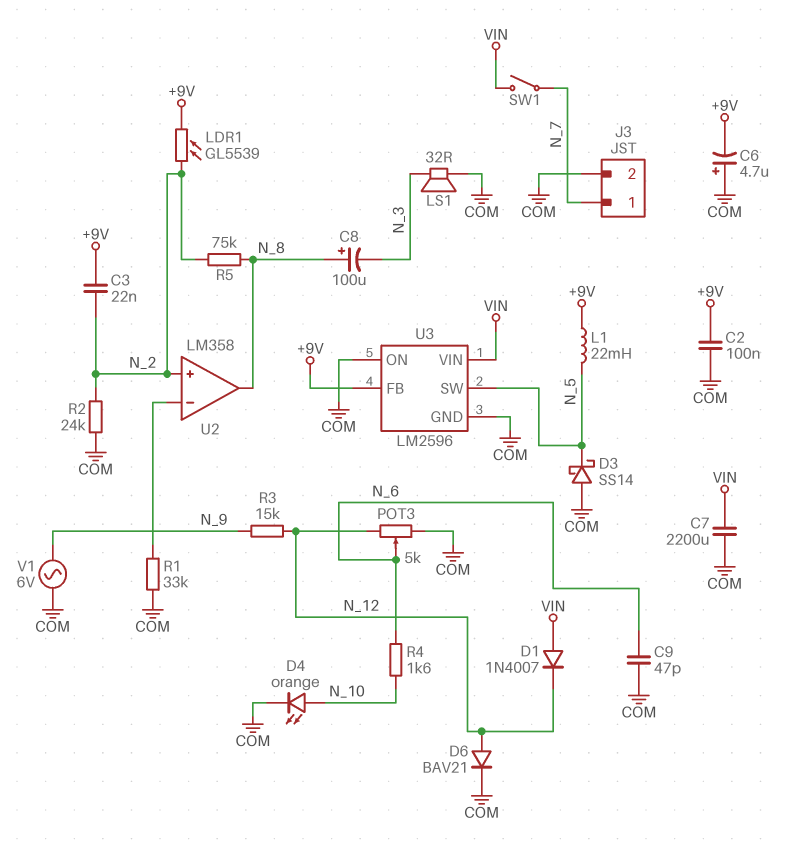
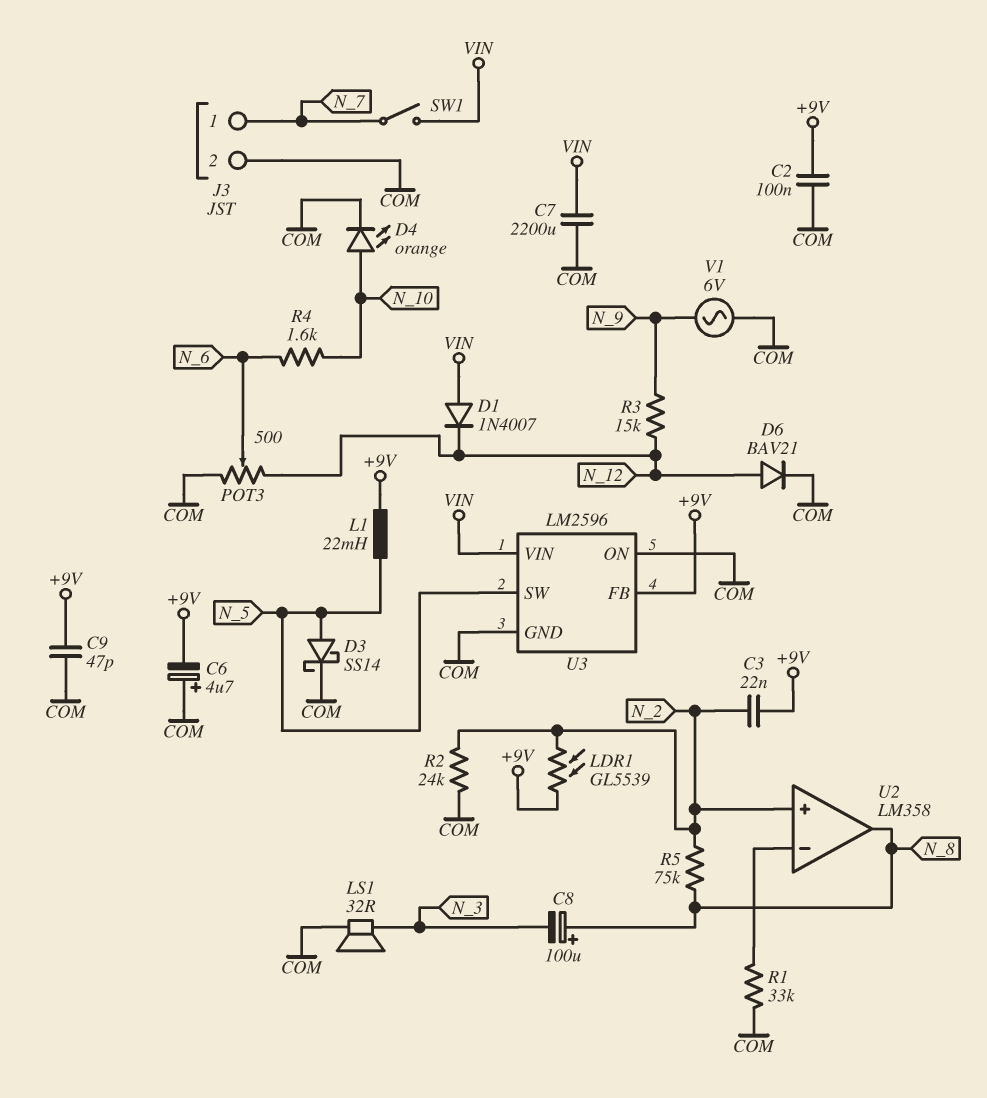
C9: 47pF (COM, N_6) -> 47pF (+9V, COM)
D3: schottky SS14 (A COM, K N_5) -> schottky SS14 (A N_5, K COM)
POT3: 5k (COM, N_12, wiper N_6) -> 500 (COM, N_12, wiper N_6)

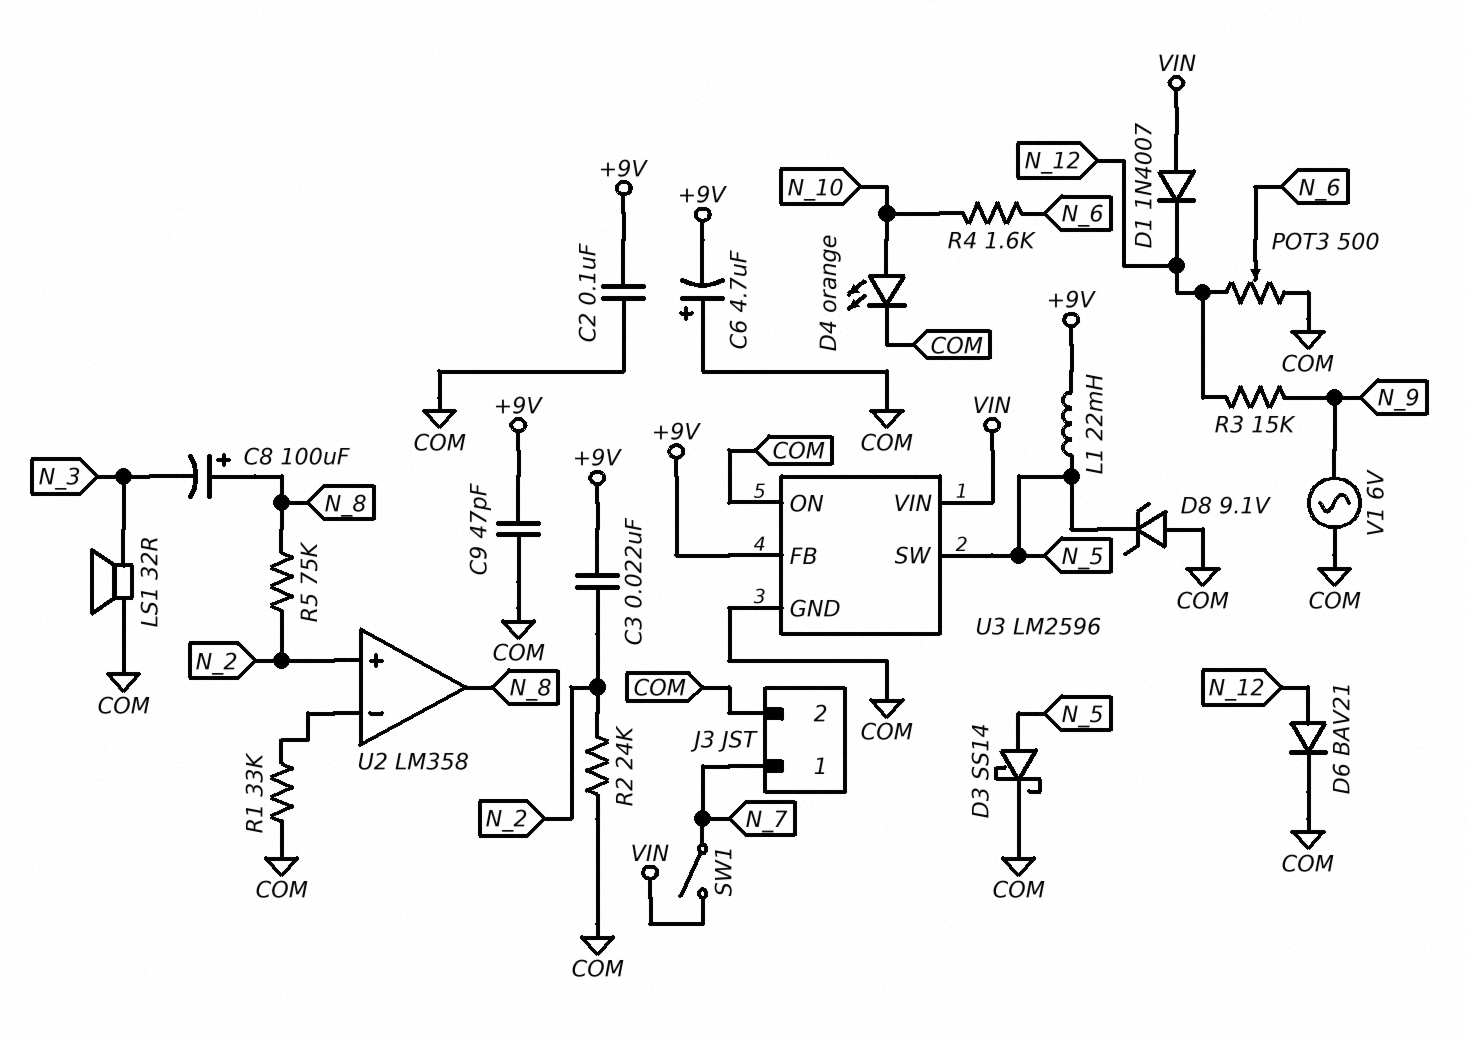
C7: 2200uF (COM, VIN) -> none
D8: none -> zener 9.1V (A COM, K N_5)
LDR1: GL5539 (+9V, N_2) -> none

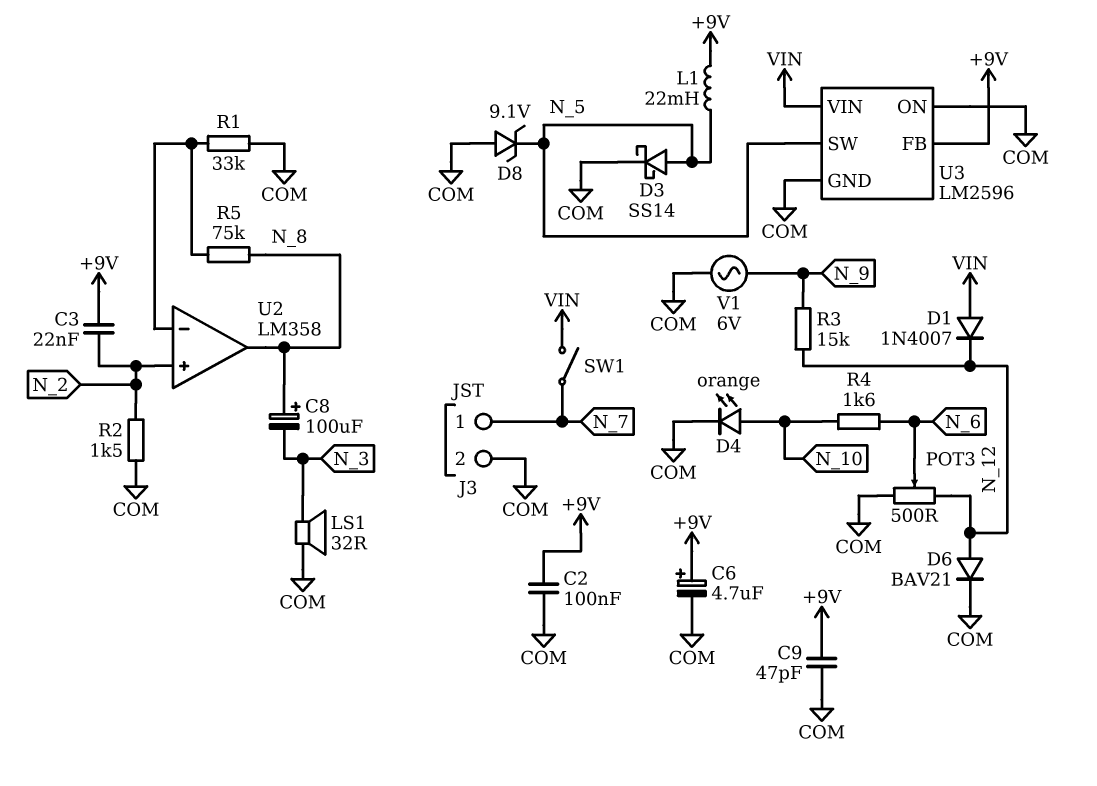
C6: 4.7uF (plus COM, minus +9V) -> 4.7uF (plus +9V, minus COM)
R2: 24k (COM, N_2) -> 1.5k (COM, N_2)
R5: 75k (N_2, N_8) -> 75k (N_8, U2/in-)

